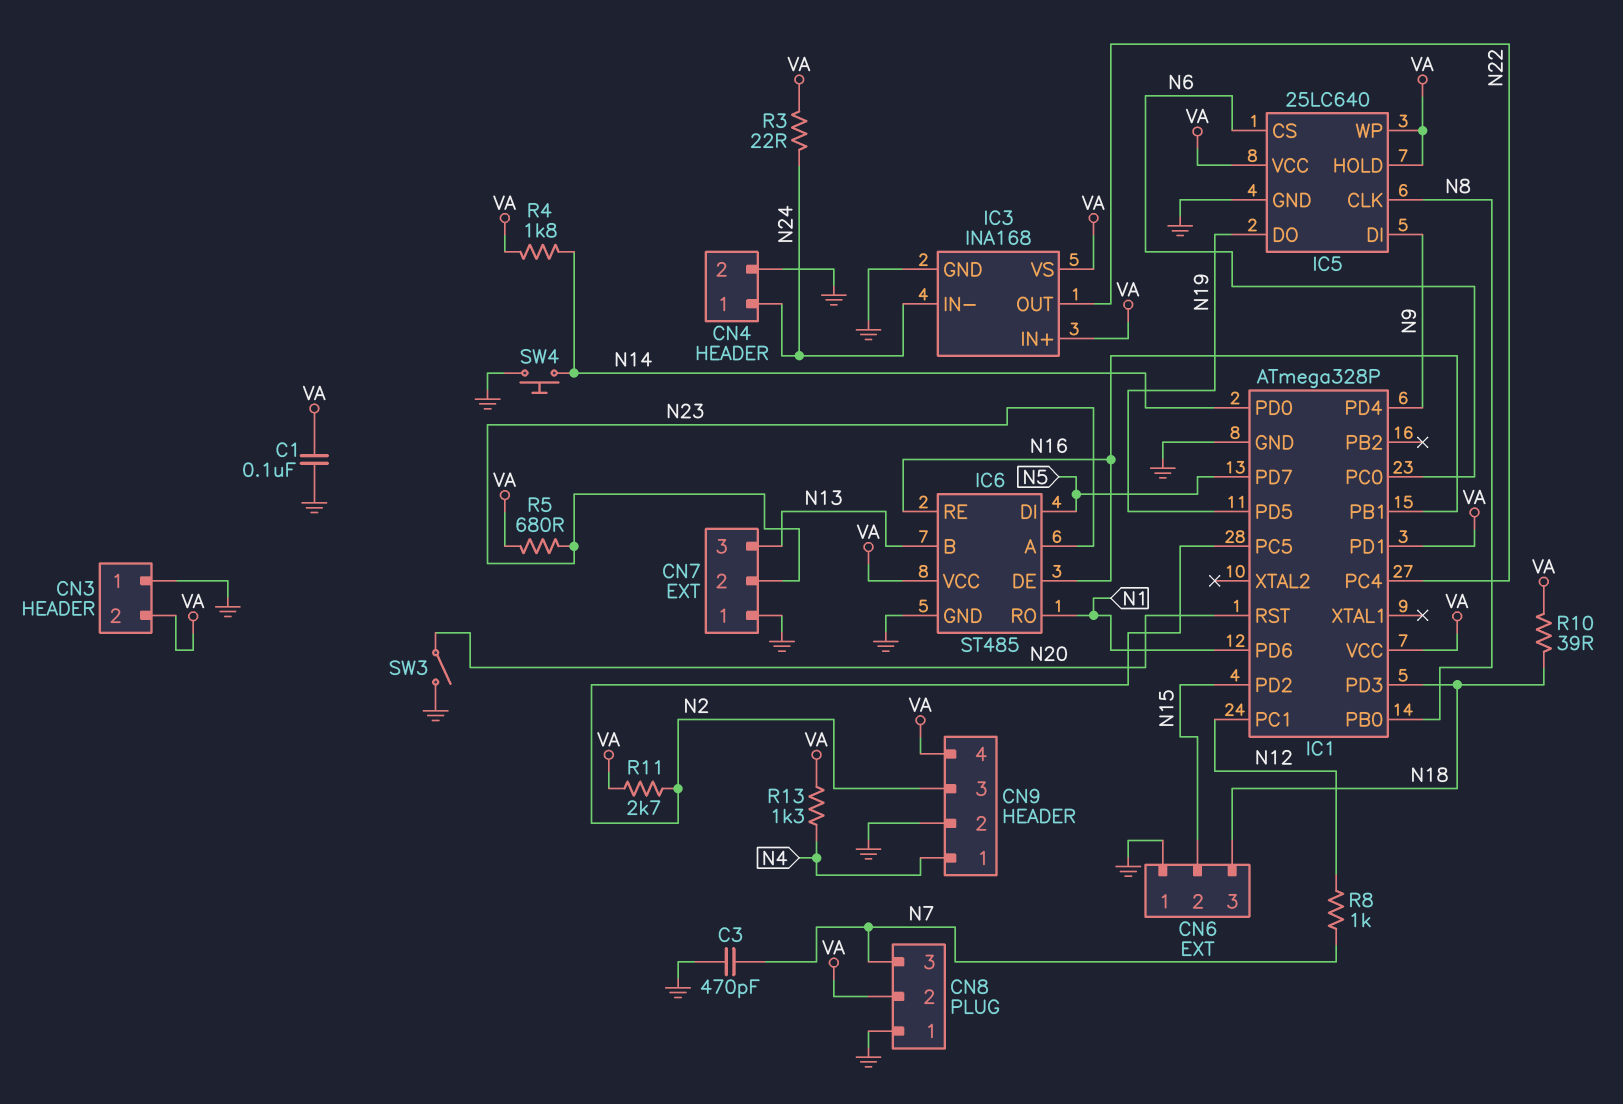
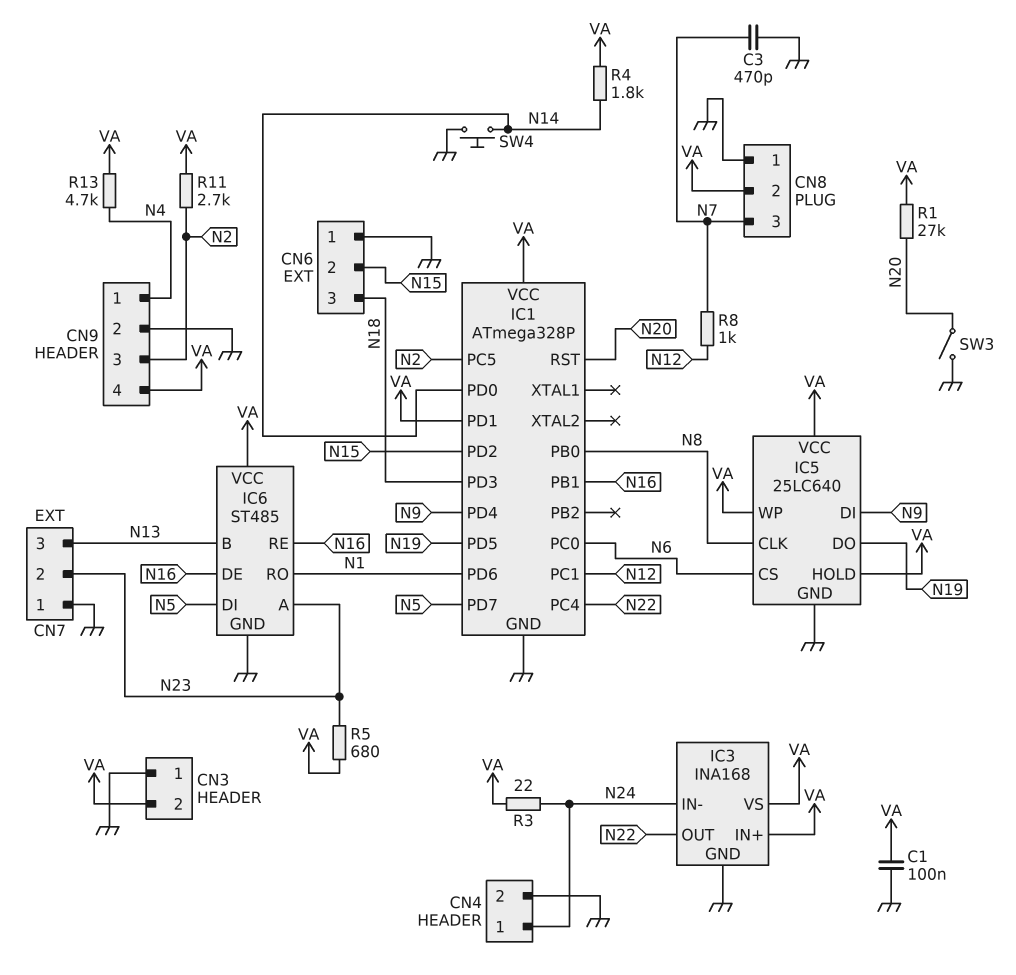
R1: none -> 27k (N20, VA)
R10: 39 (N18, VA) -> none
R13: 1.3k (N4, VA) -> 4.7k (N4, VA)

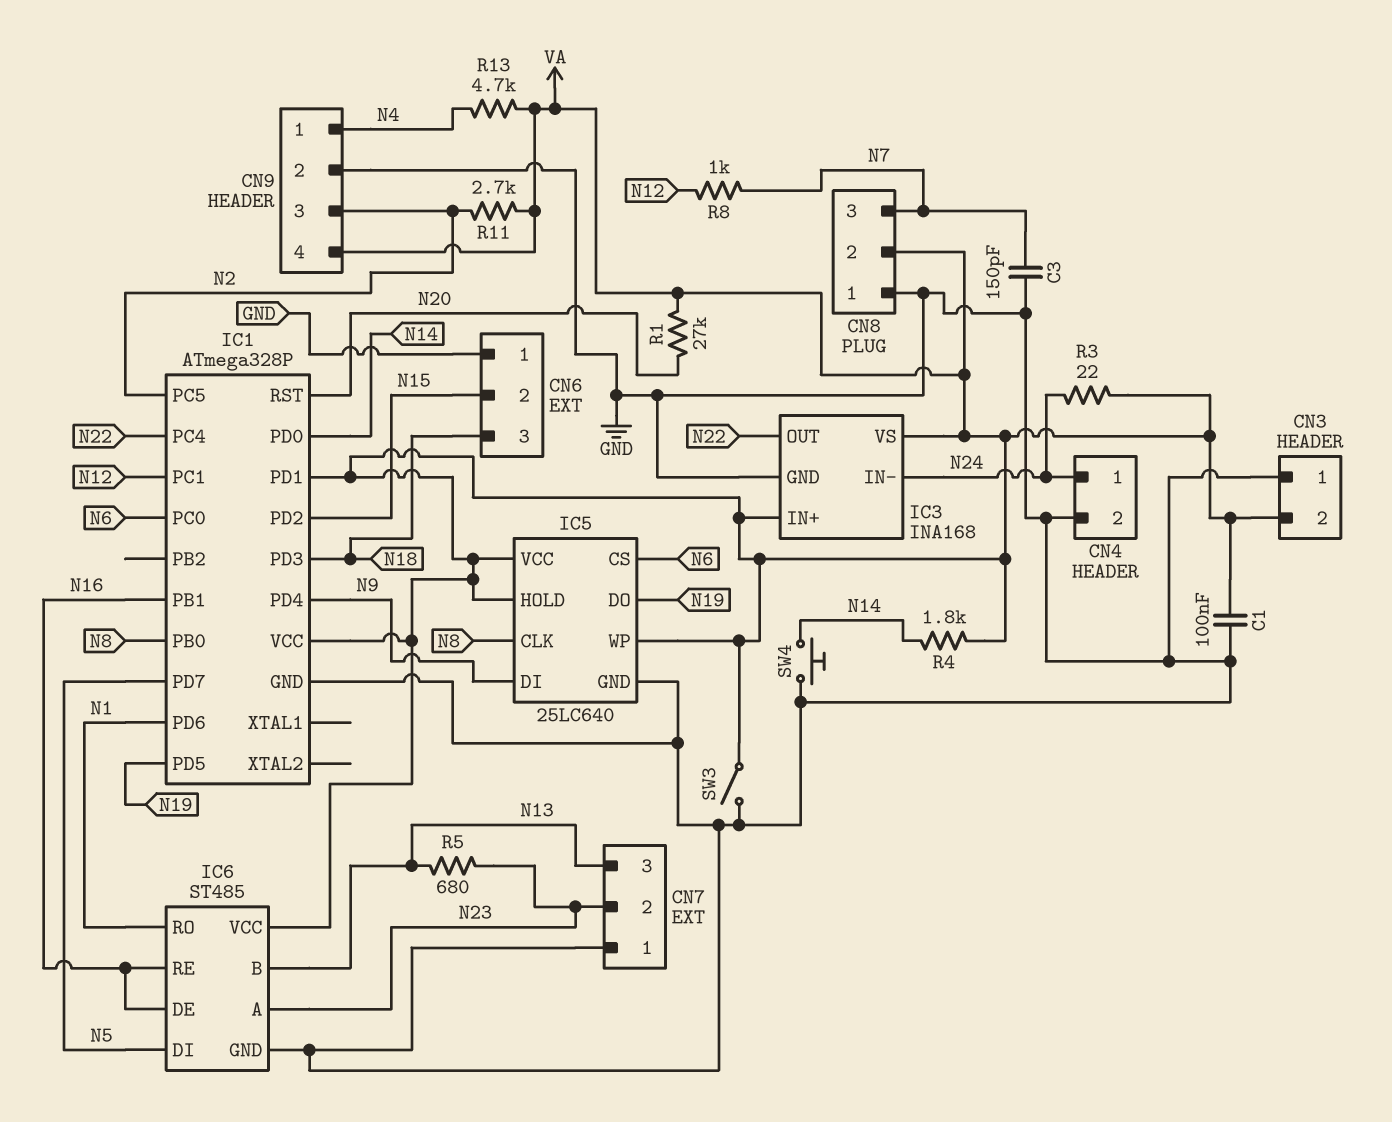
C3: 470pF (GND, N7) -> 150pF (GND, N7)
R5: 680 (N23, VA) -> 680 (N13, N23)
SW3: switch (GND, N20) -> switch (GND, VA)

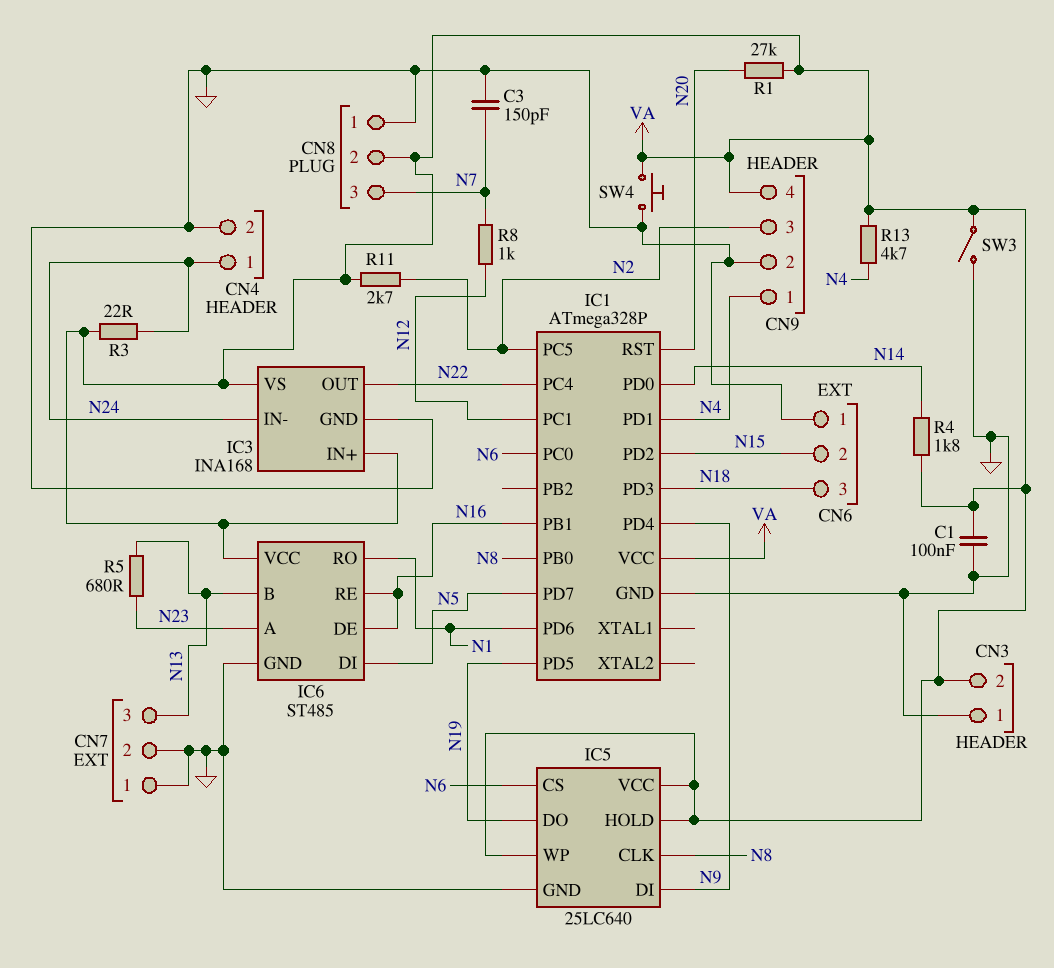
CN7 pin 2: N23 -> GND
IC1 pin PD1: VA -> N4
SW4: button (GND, N14) -> button (GND, VA)

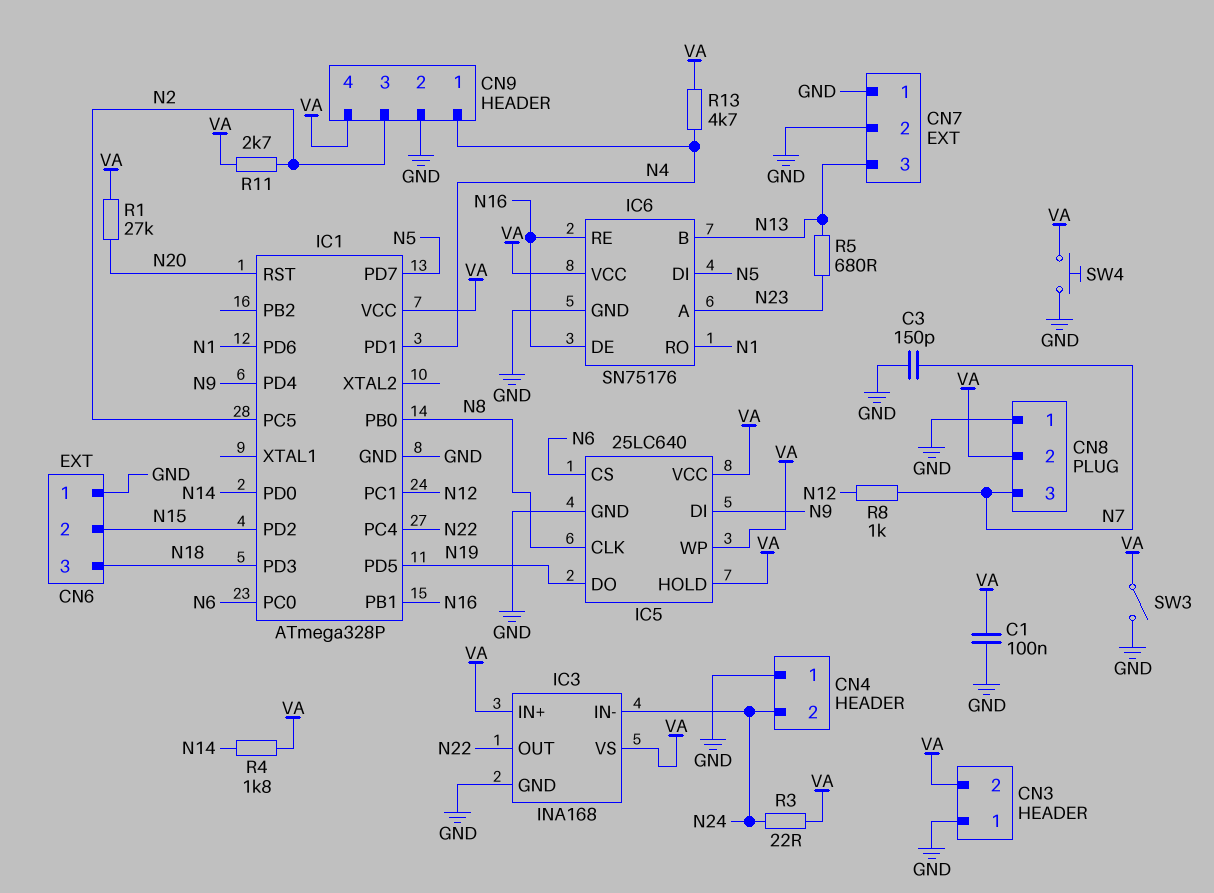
CN4 pin 1: N24 -> GND
CN4 pin 2: GND -> N24
IC6: ST485 -> SN75176

